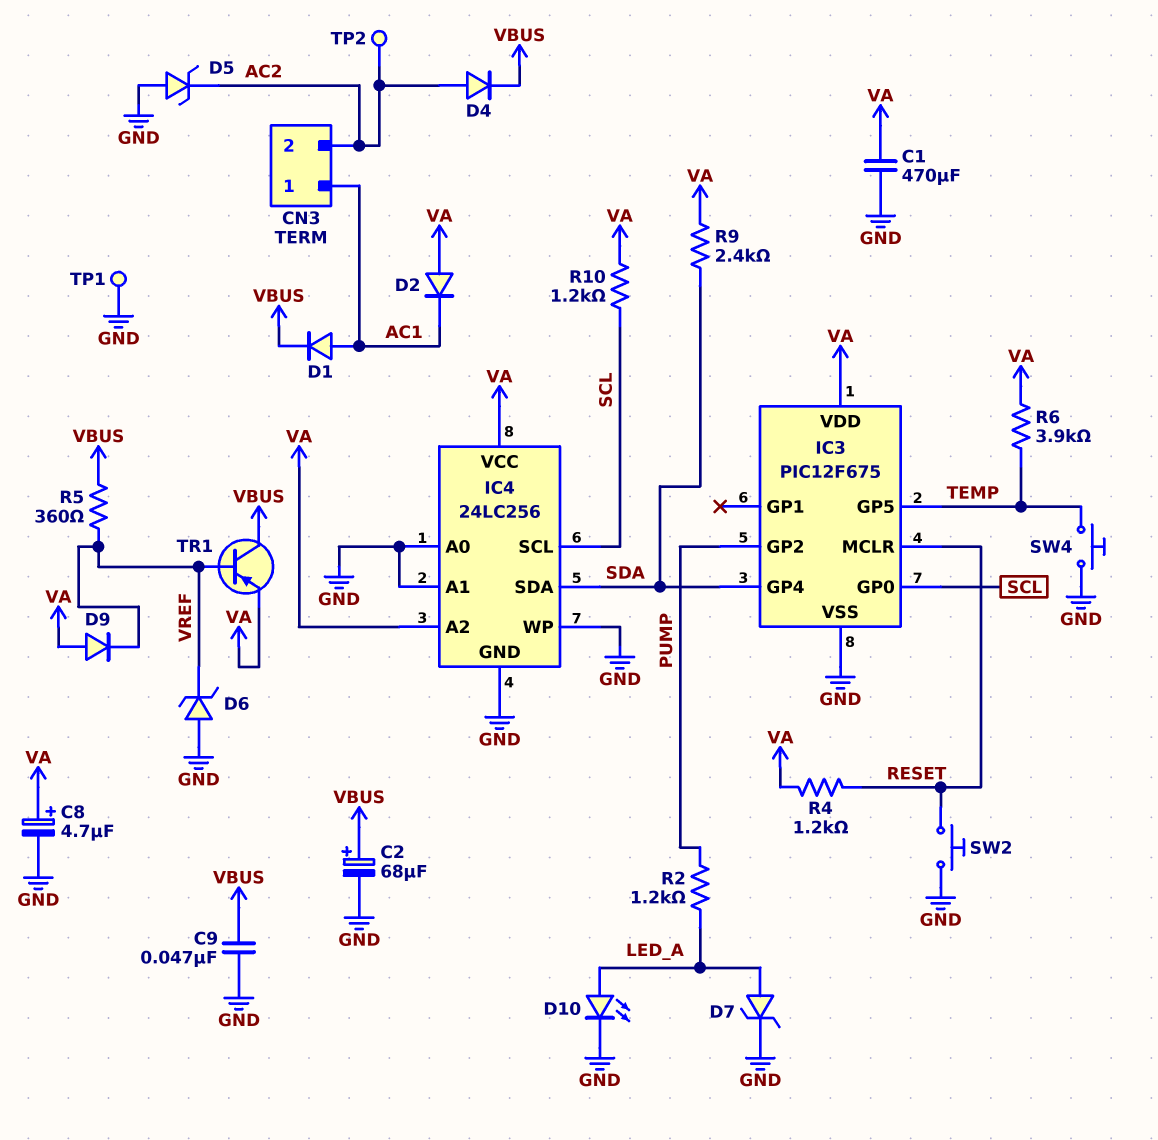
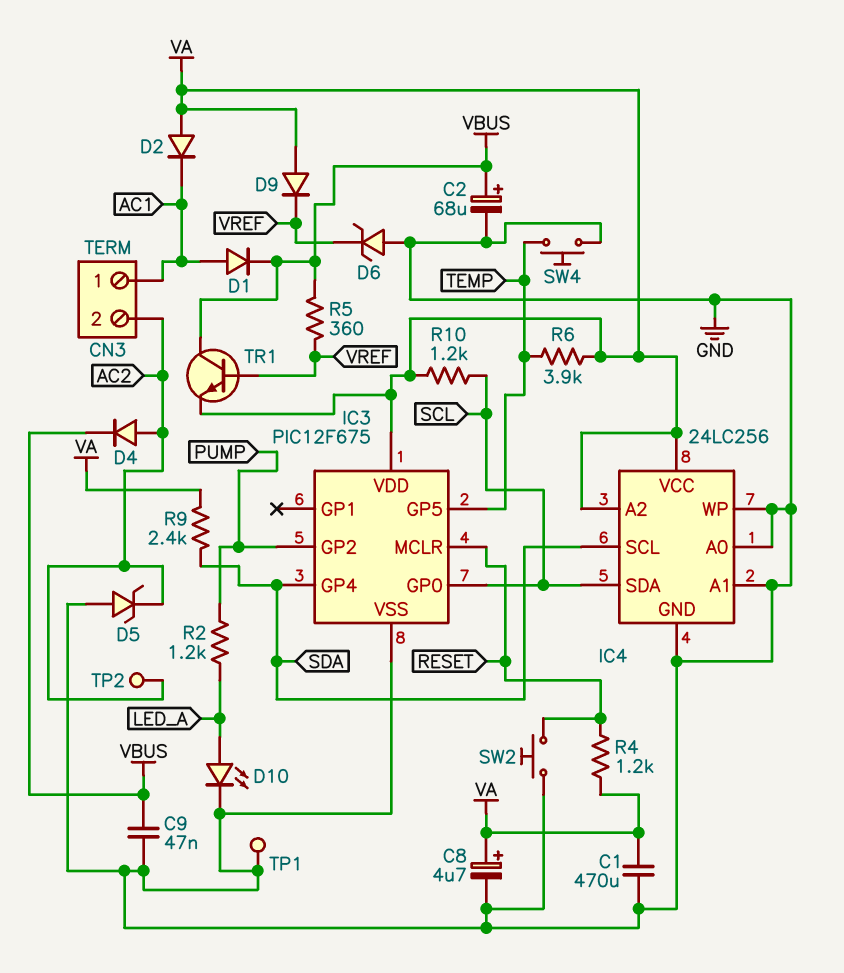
D7: zener (A LED_A, K GND) -> none
IC4 pin SCL: SCL -> SDA
IC4 pin SDA: SDA -> SCL
TR1: PNP (B VREF, C VBUS, E VA) -> NPN (B VREF, C VBUS, E VA)

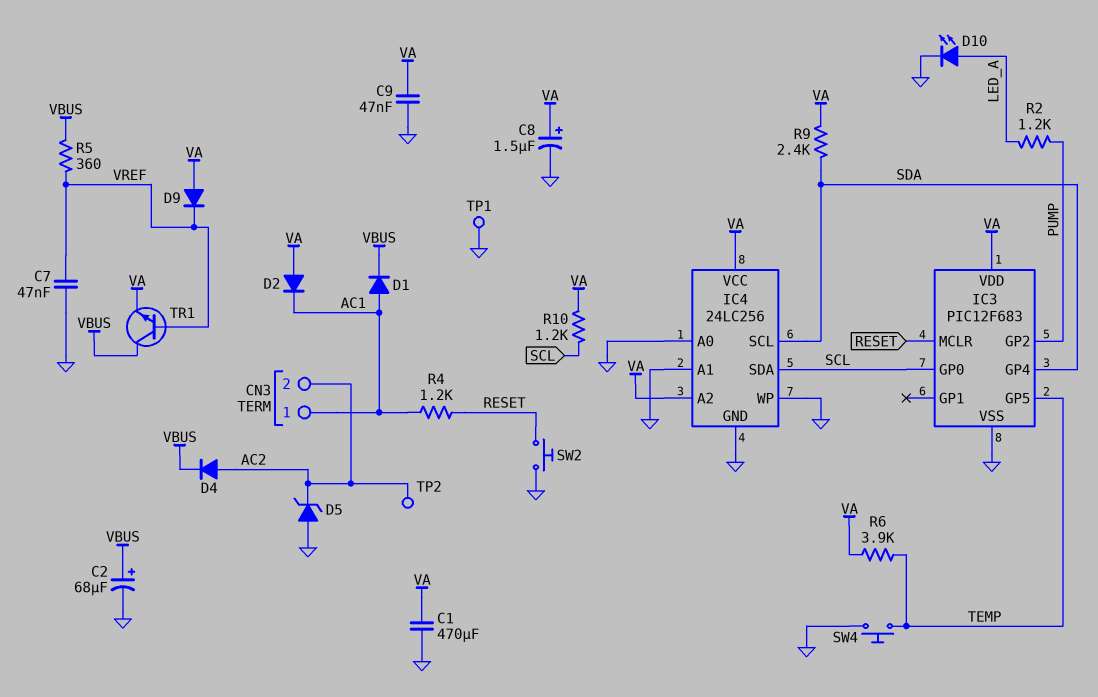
C7: none -> 47nF (GND, VREF)
C8: 4.7uF (plus VA, minus GND) -> 1.5uF (plus VA, minus GND)
C9: 47nF (GND, VBUS) -> 47nF (GND, VA)
D6: zener (A GND, K VREF) -> none
IC3: PIC12F675 -> PIC12F683
R4: 1.2k (RESET, VA) -> 1.2k (AC1, RESET)

